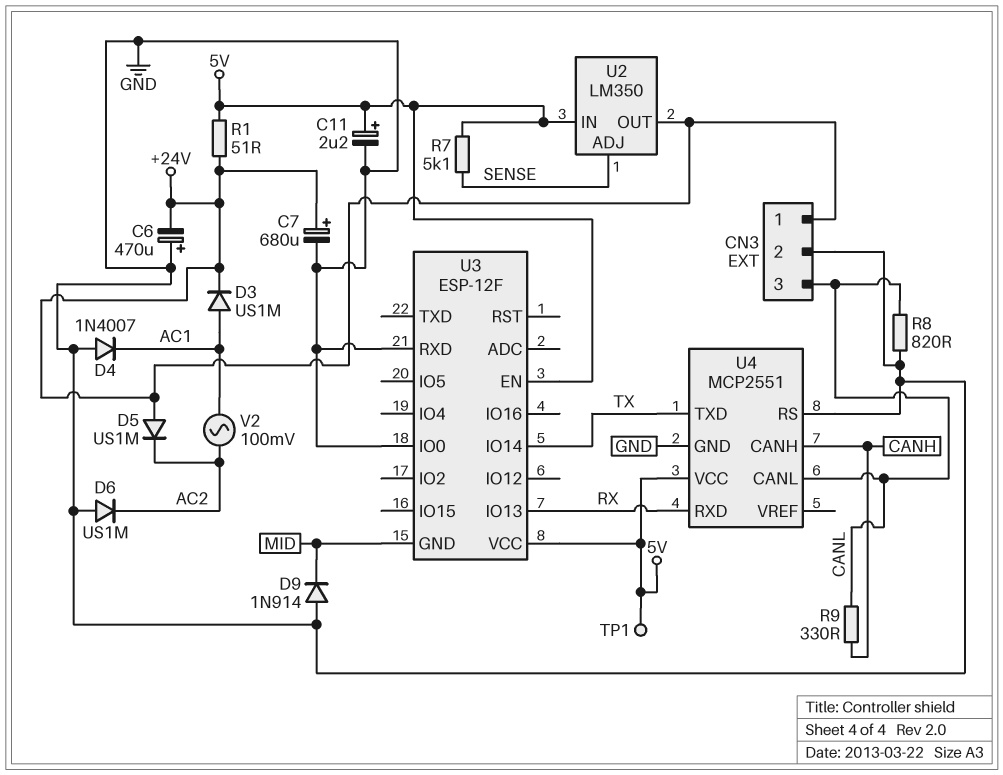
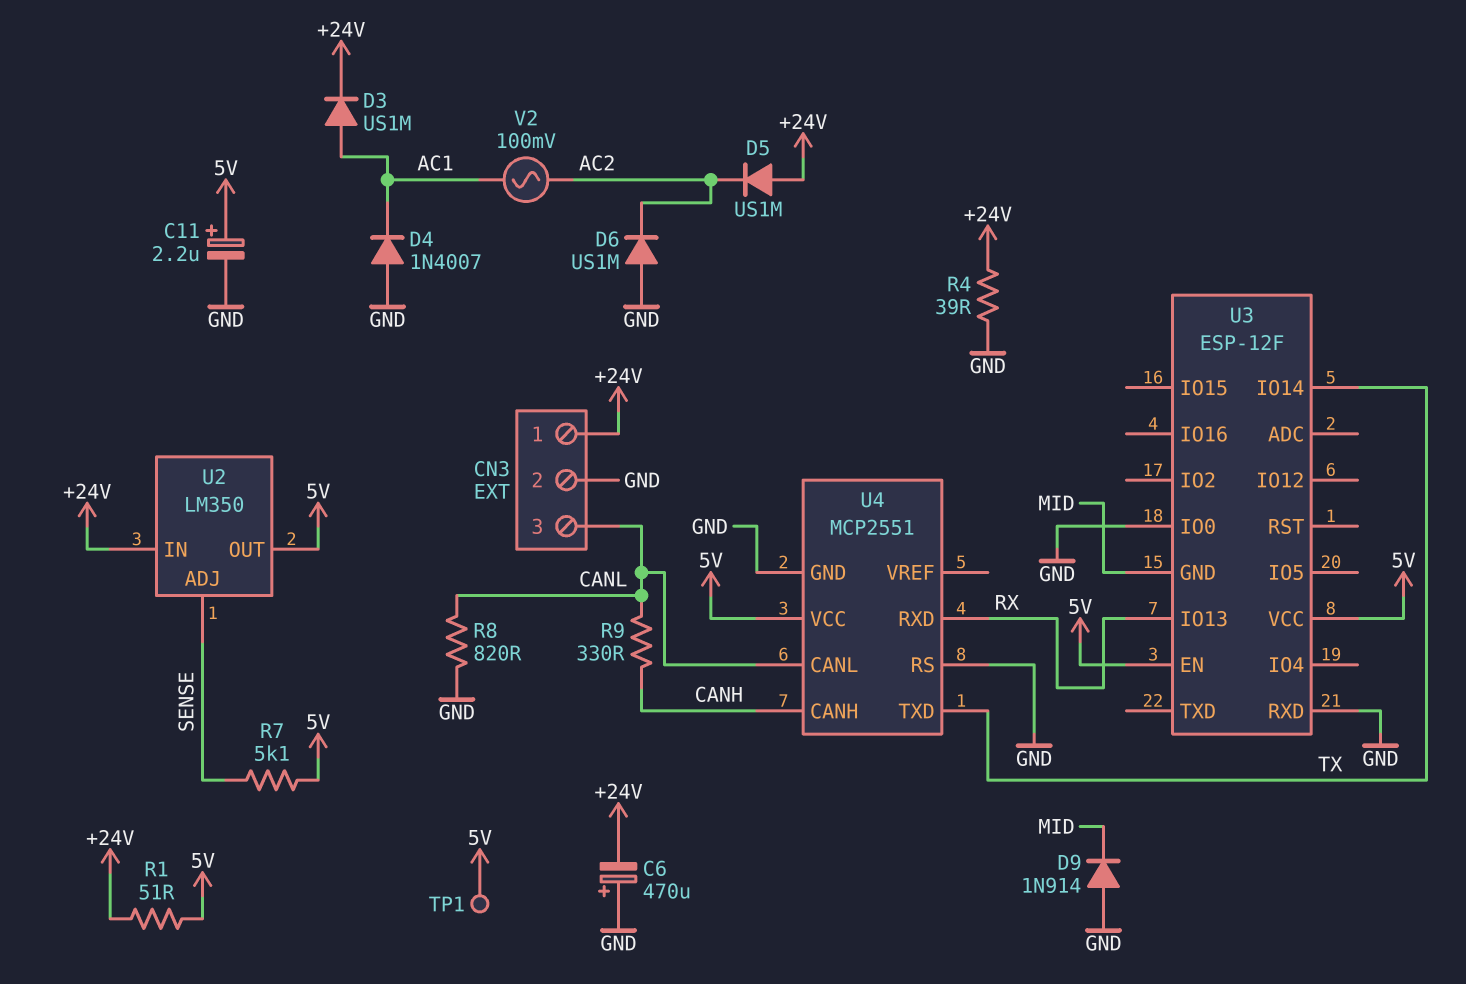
C7: 680uF (plus +24V, minus GND) -> none
R4: none -> 39 (+24V, GND)
U2 pin IN: 5V -> +24V
U2 pin OUT: +24V -> 5V

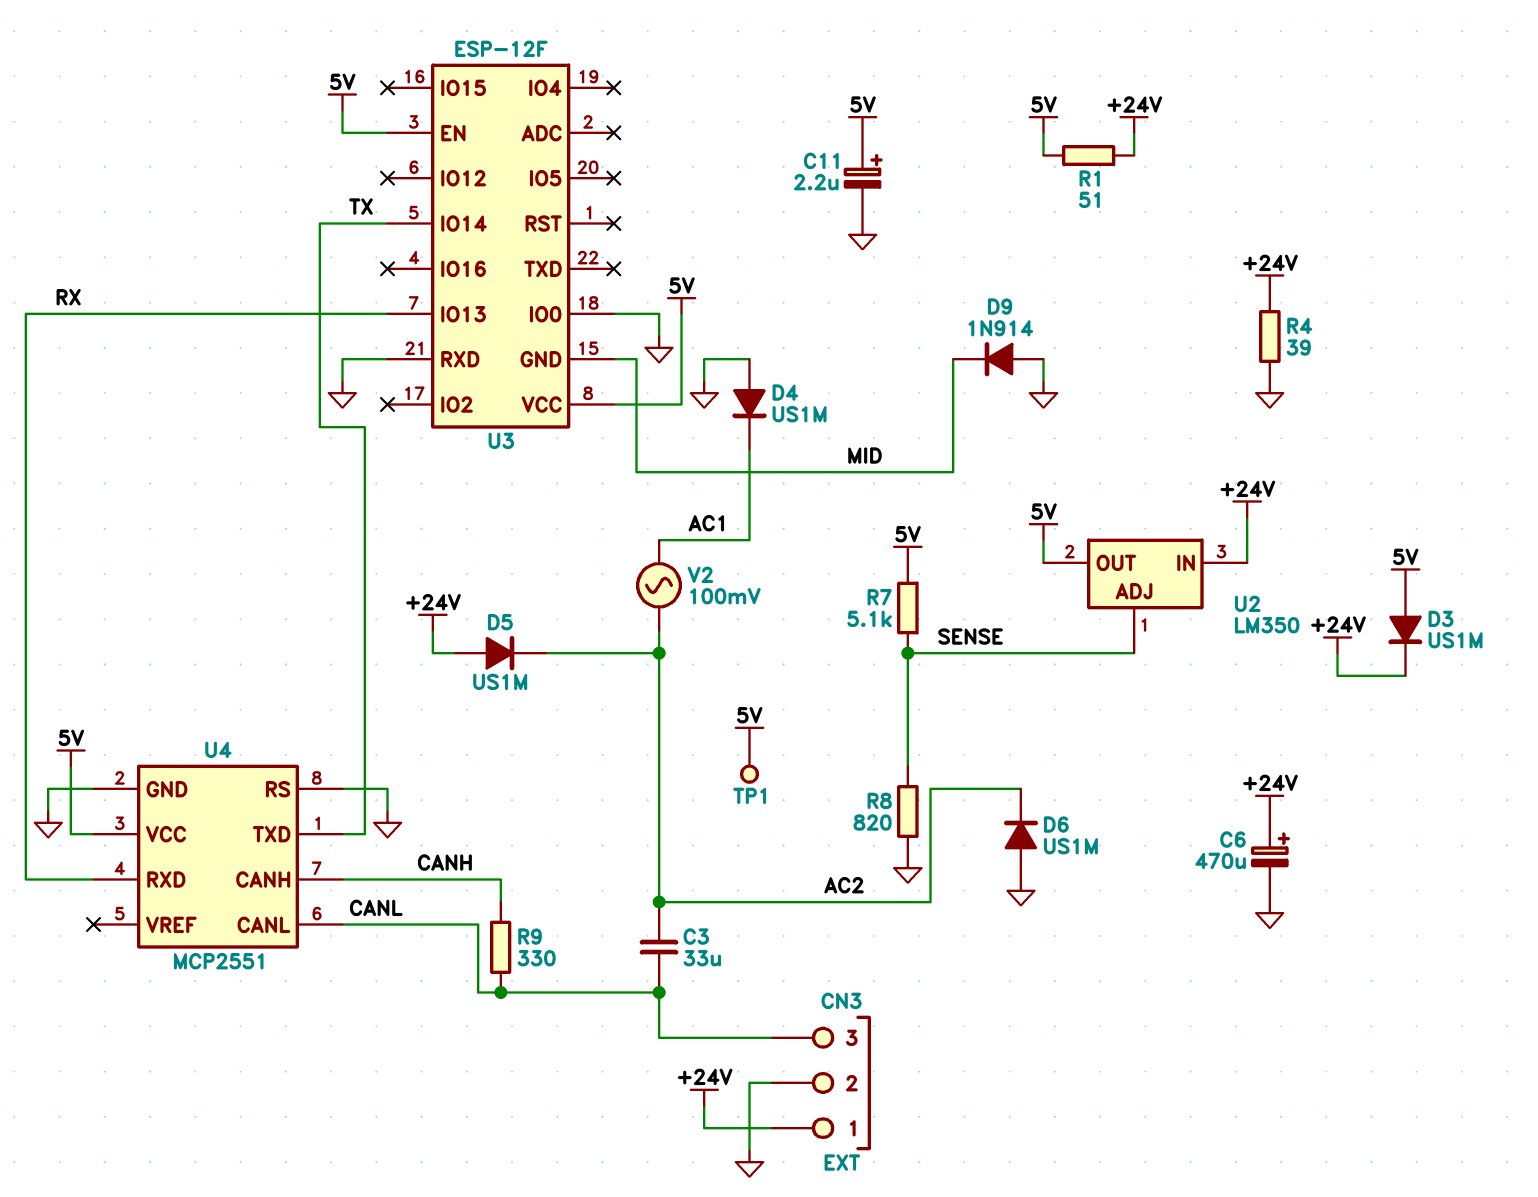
C3: none -> 33uF (AC2, CANL)
C6: 470uF (plus GND, minus +24V) -> 470uF (plus +24V, minus GND)
D3: diode US1M (A AC1, K +24V) -> diode US1M (A 5V, K +24V)
D4: diode 1N4007 (A GND, K AC1) -> diode US1M (A GND, K AC1)
R8: 820 (CANL, GND) -> 820 (GND, SENSE)

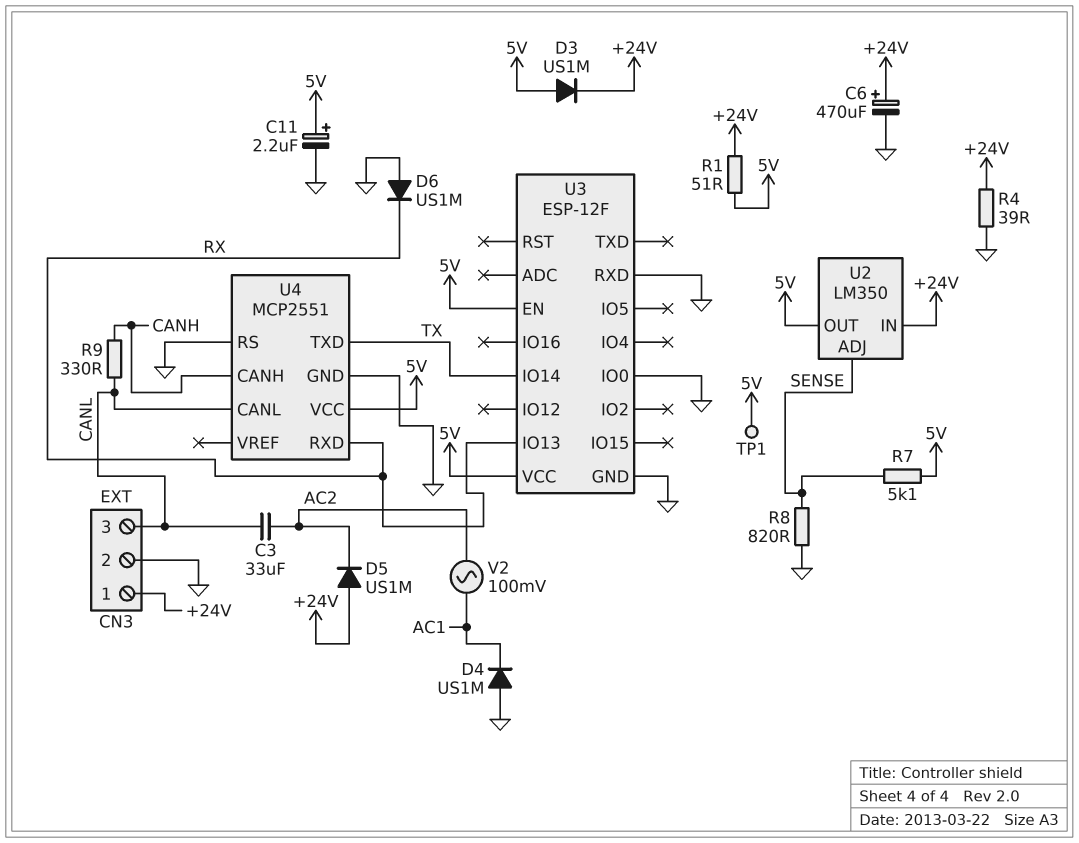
D6: diode US1M (A GND, K AC2) -> diode US1M (A GND, K RX)
D9: diode 1N914 (A GND, K MID) -> none
U3 pin GND: MID -> GND

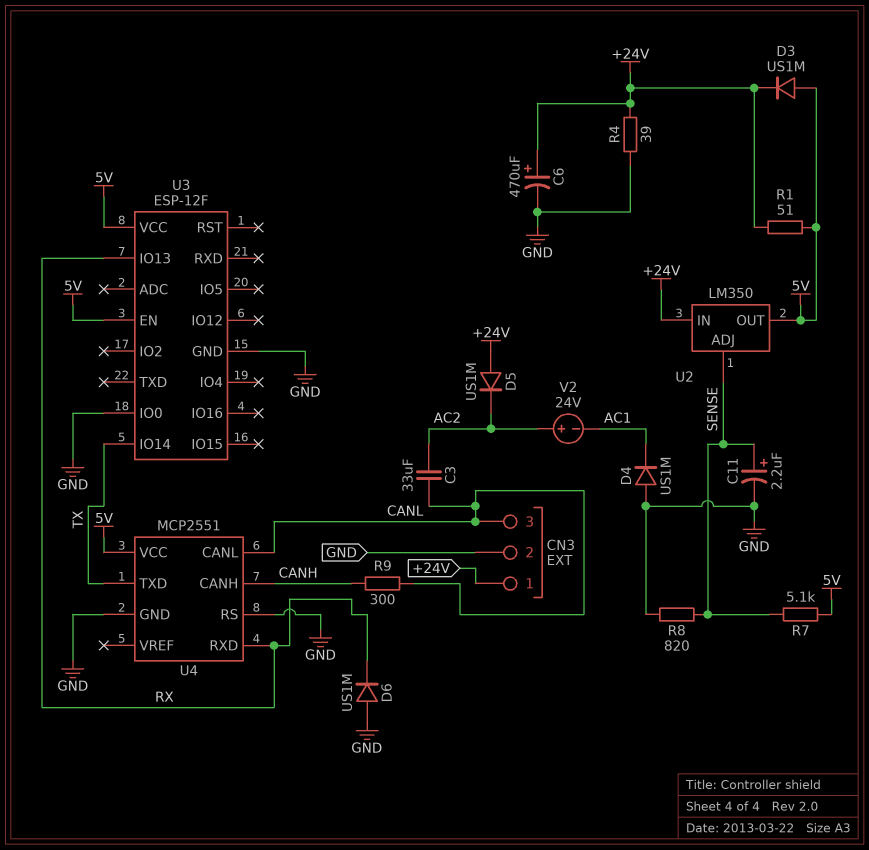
C11: 2.2uF (plus 5V, minus GND) -> 2.2uF (plus SENSE, minus GND)
R9: 330 (CANH, CANL) -> 300 (CANH, CANL)
TP1: test point (5V) -> none
U3 pin RXD: GND -> none
V2: AC 100mV (AC1, AC2) -> 24V (plus AC2, minus AC1)

